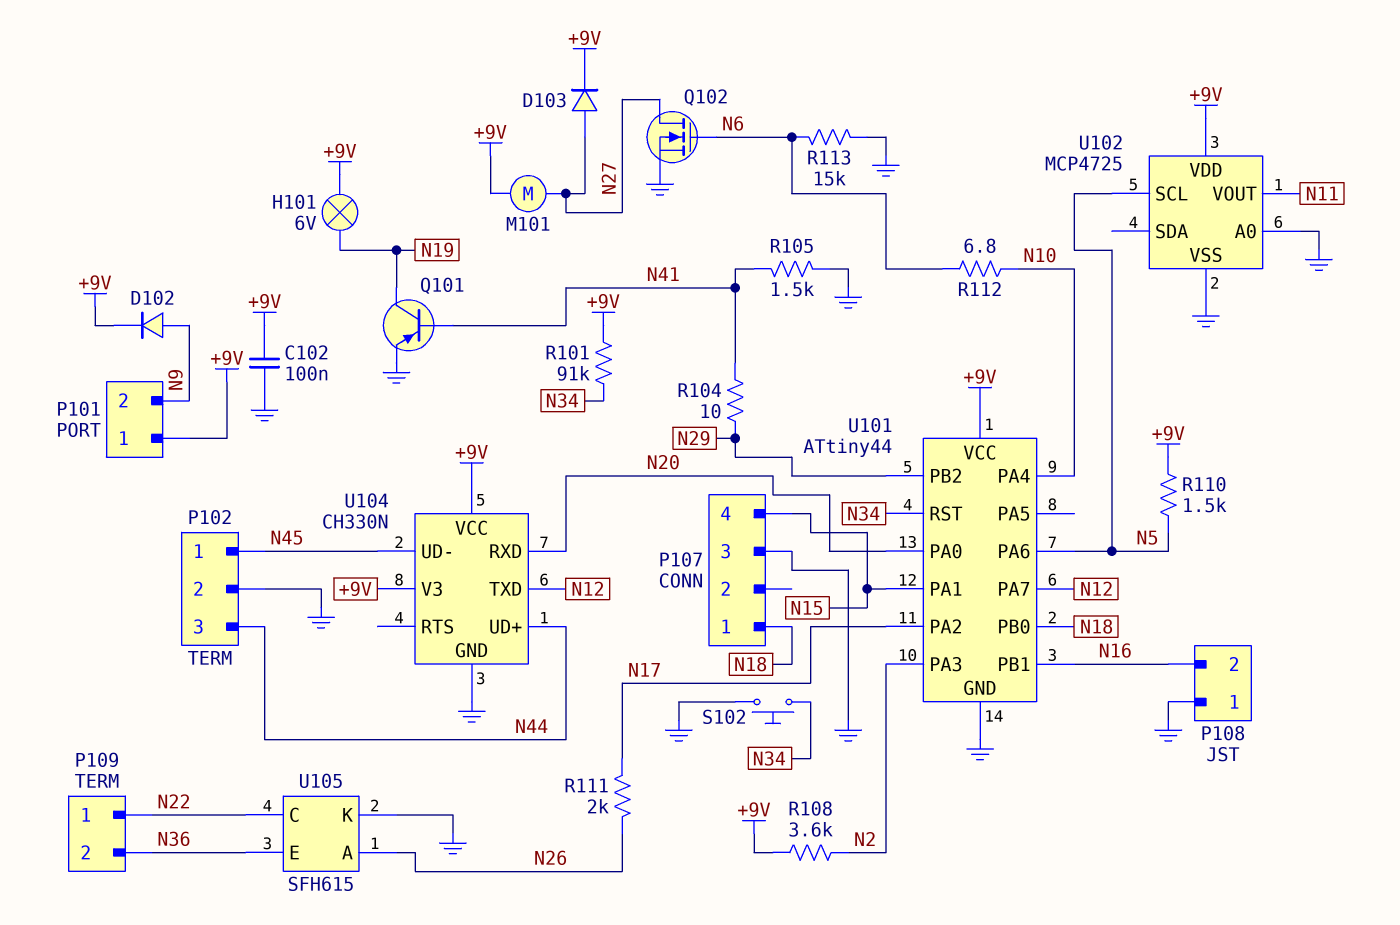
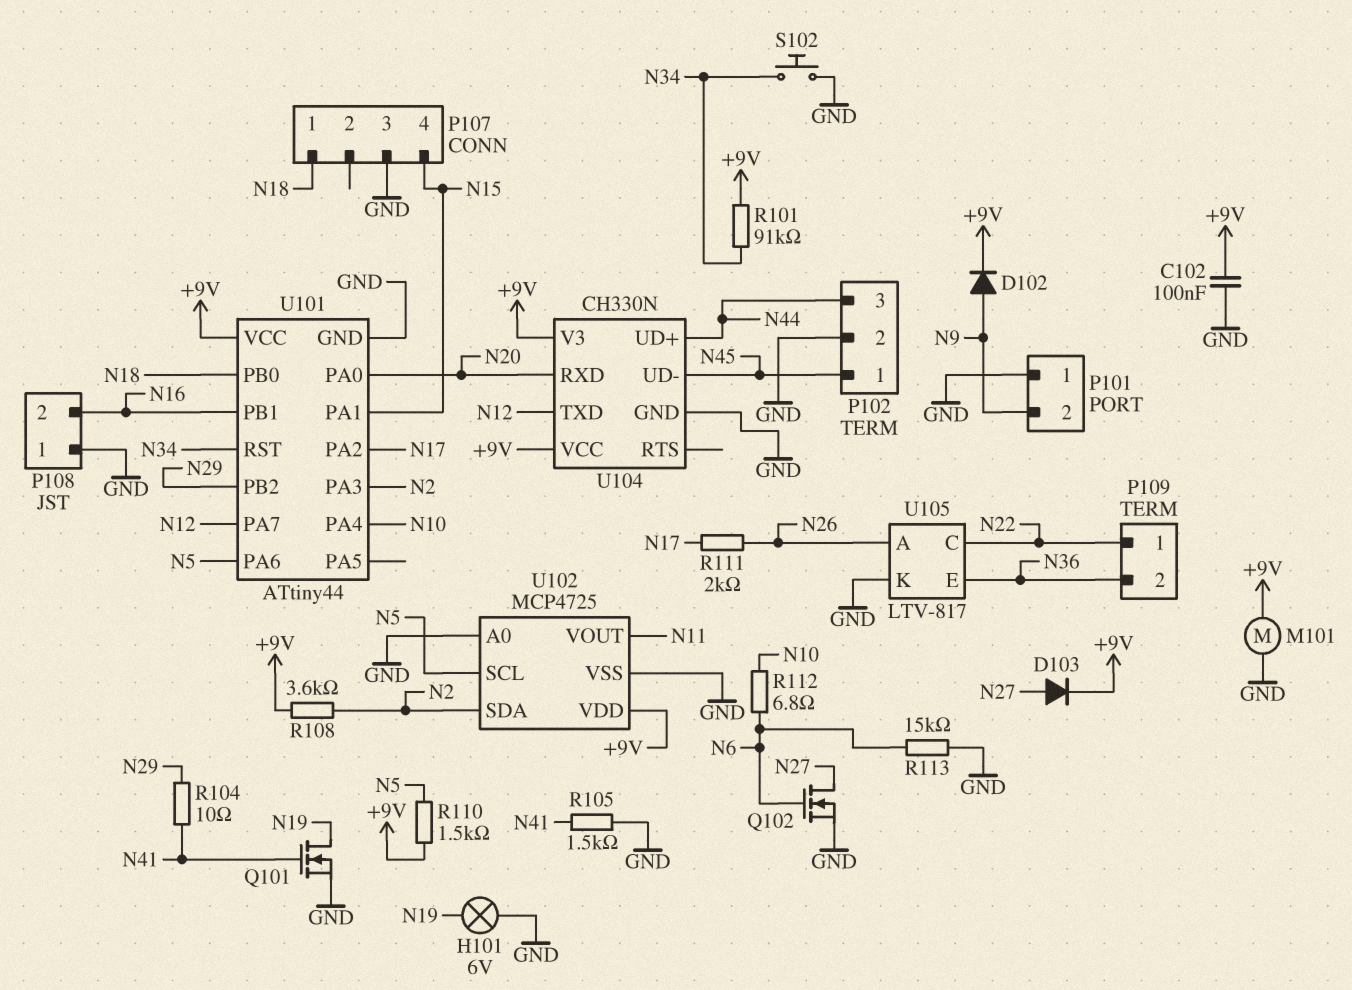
H101: lamp 6V (+9V, N19) -> lamp 6V (GND, N19)
M101: motor (+9V, N27) -> motor (+9V, GND)
P101 pin 1: +9V -> GND
Q101: PNP (B N41, C N19, E GND) -> NMOS (G N41, D N19, S GND)
U102 pin SDA: none -> N2
U105: SFH615 -> LTV-817

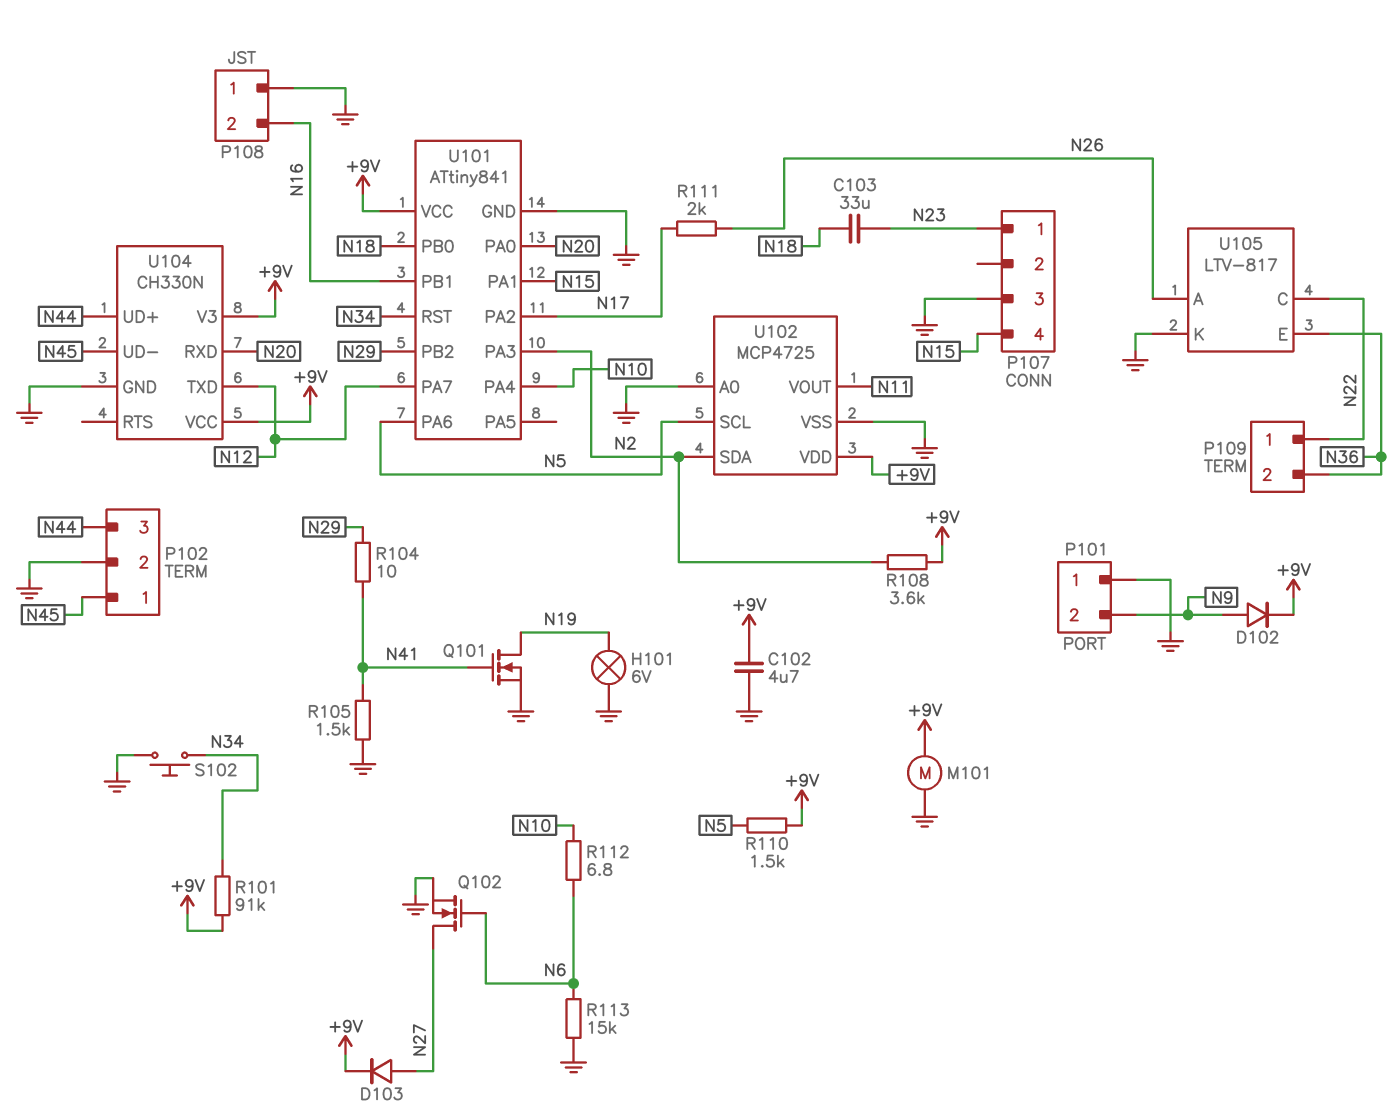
C102: 100nF (+9V, GND) -> 4.7uF (+9V, GND)
C103: none -> 33uF (N18, N23)
P107 pin 1: N18 -> N23
U101: ATtiny44 -> ATtiny841

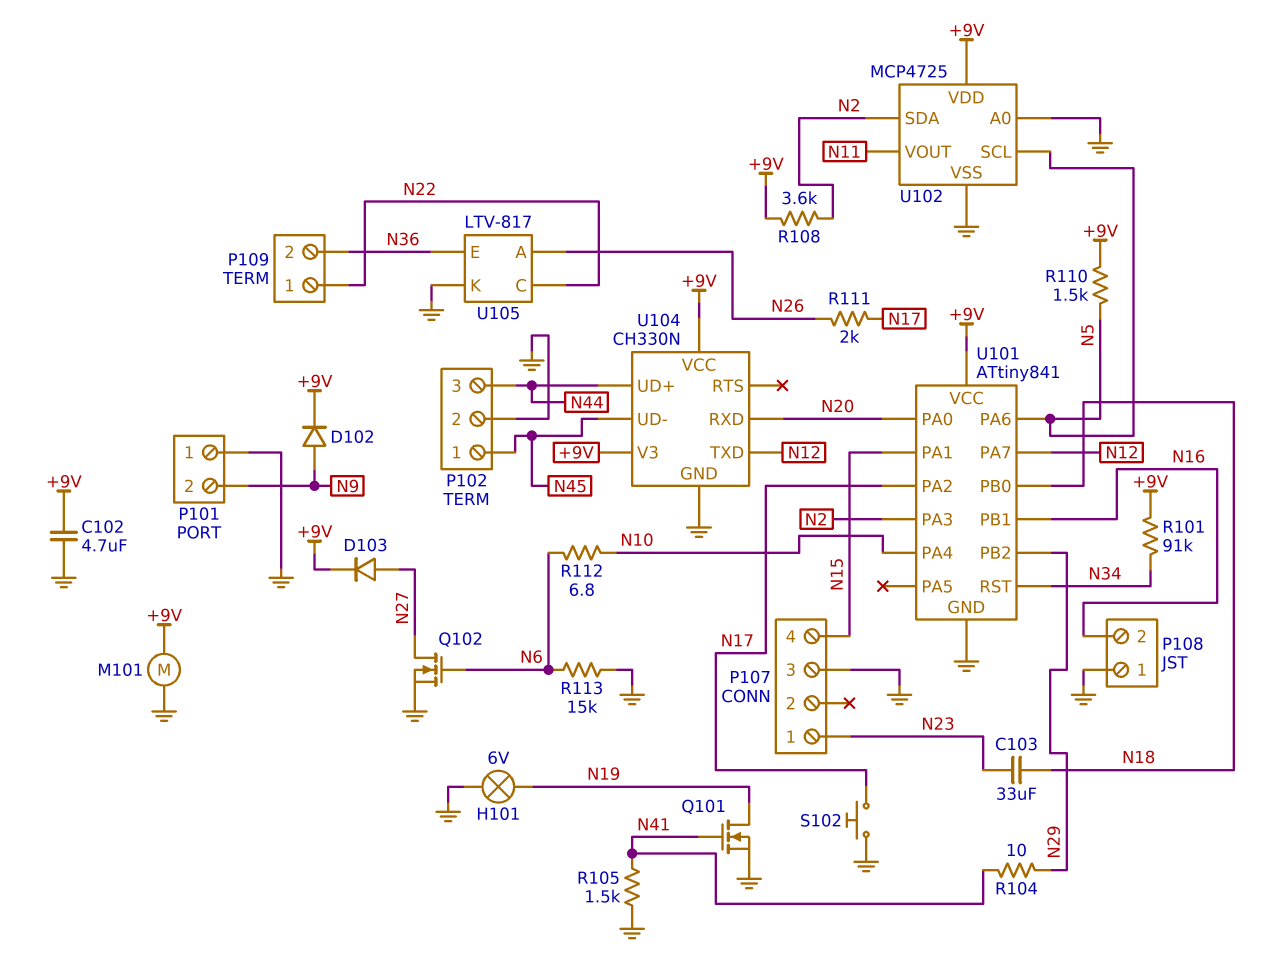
S102: button (GND, N34) -> button (GND, N17)

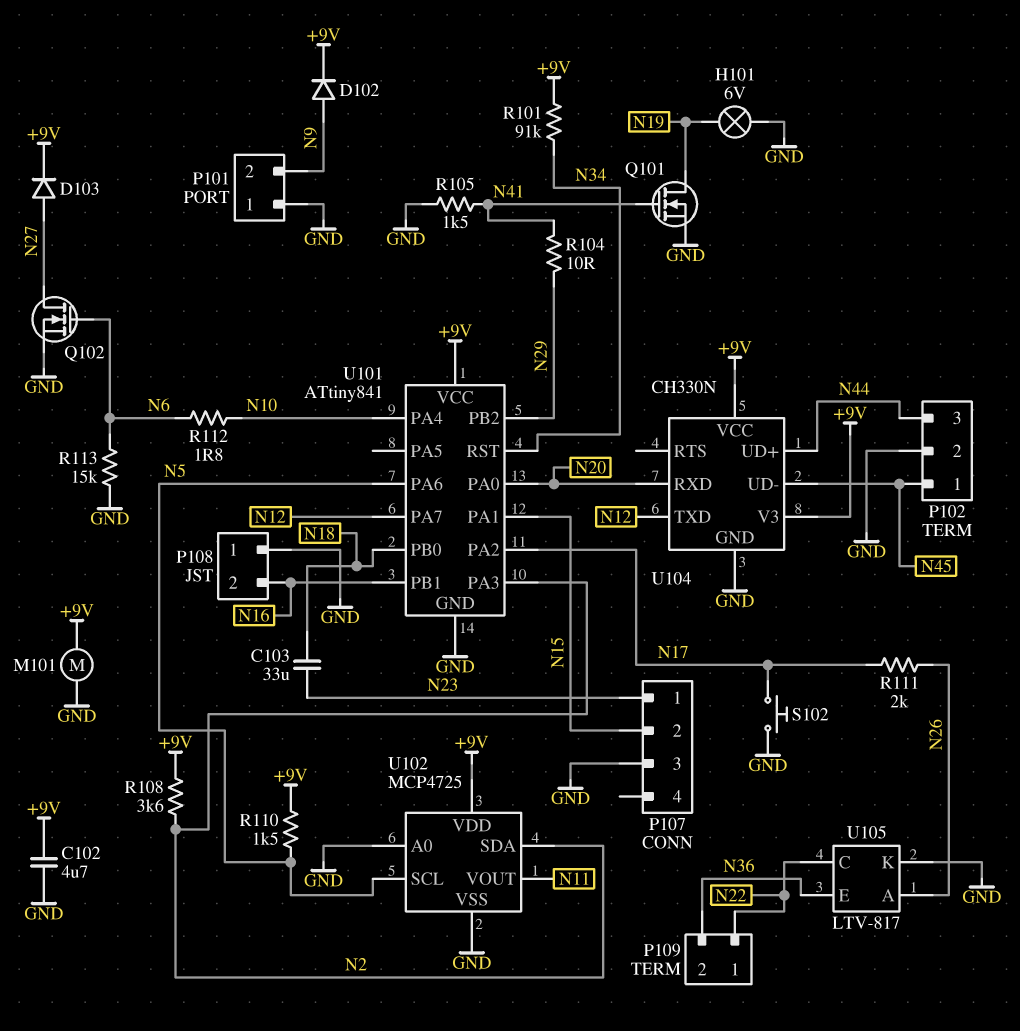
P107 pin 2: none -> N15
P107 pin 4: N15 -> none
R112: 6.8 (N6, N10) -> 1.8 (N6, N10)

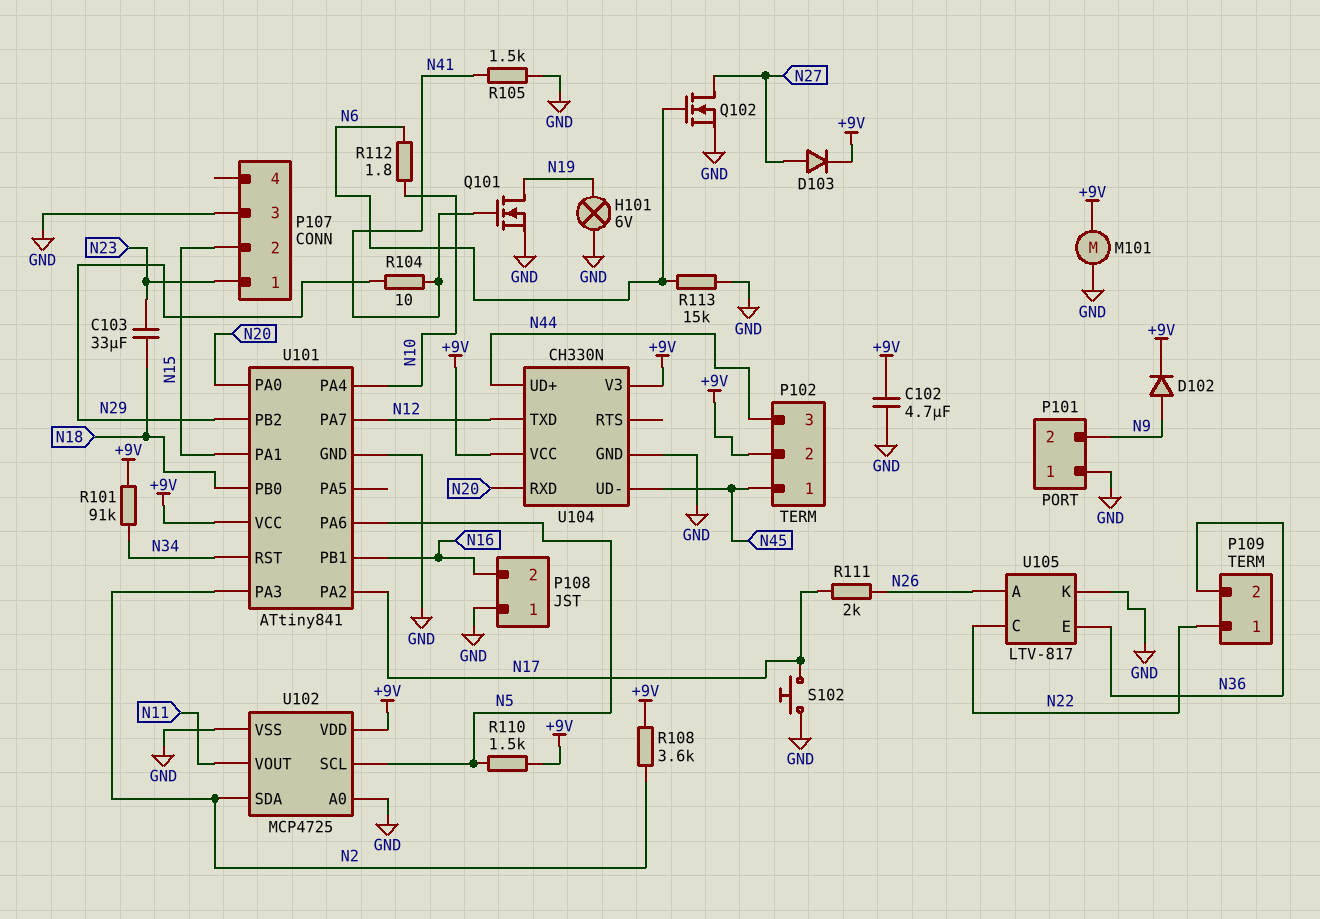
P102 pin 2: GND -> +9V

